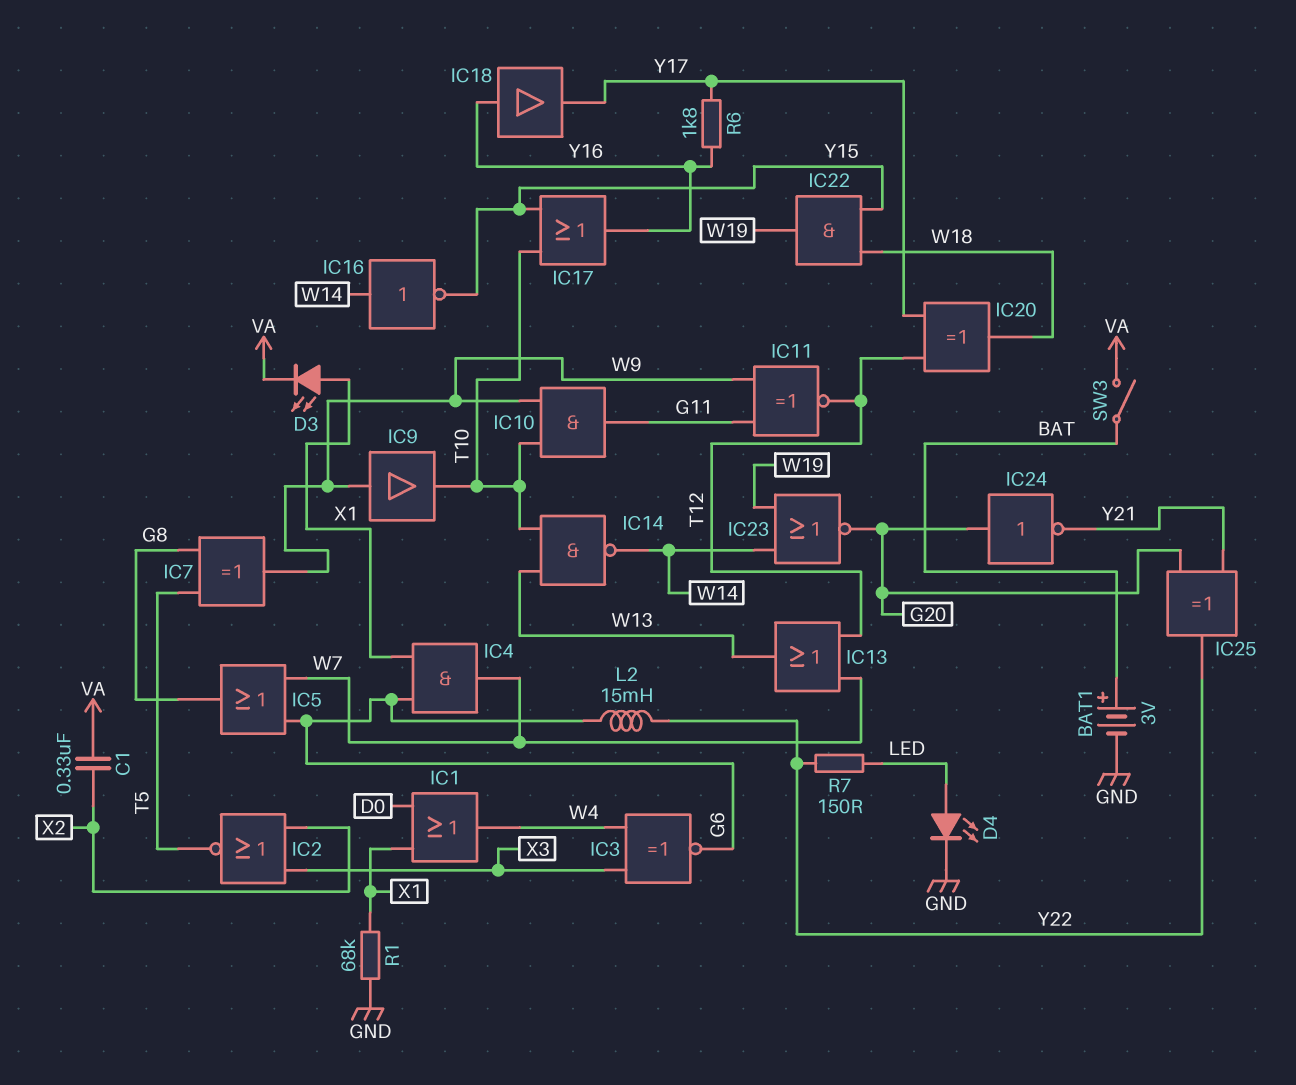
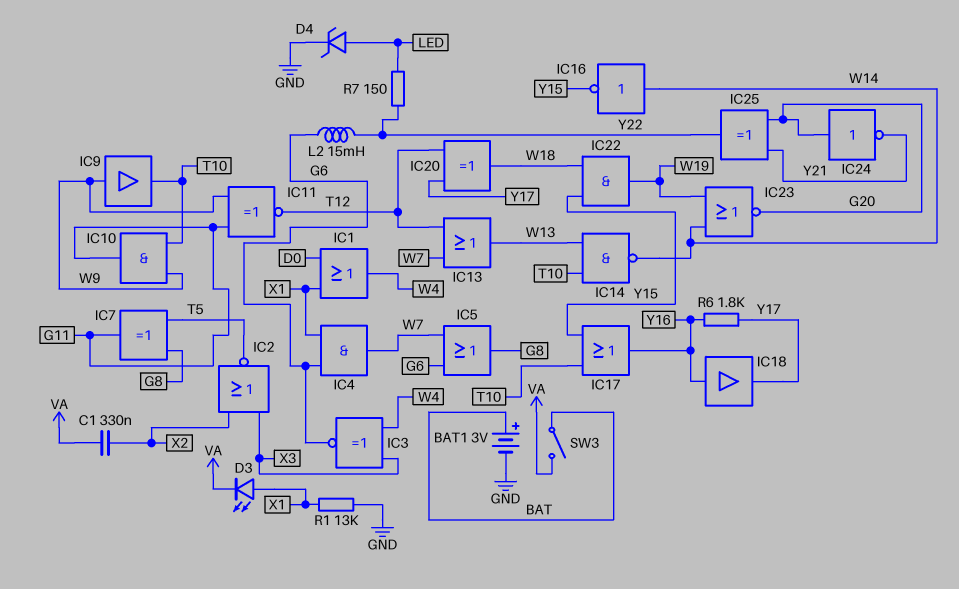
D4: LED (A LED, K GND) -> zener (A LED, K GND)
IC7: XOR (in G8, in T5, out W9) -> XOR (in G8, in T5, out G11)
R1: 68k (GND, X1) -> 13k (GND, X1)

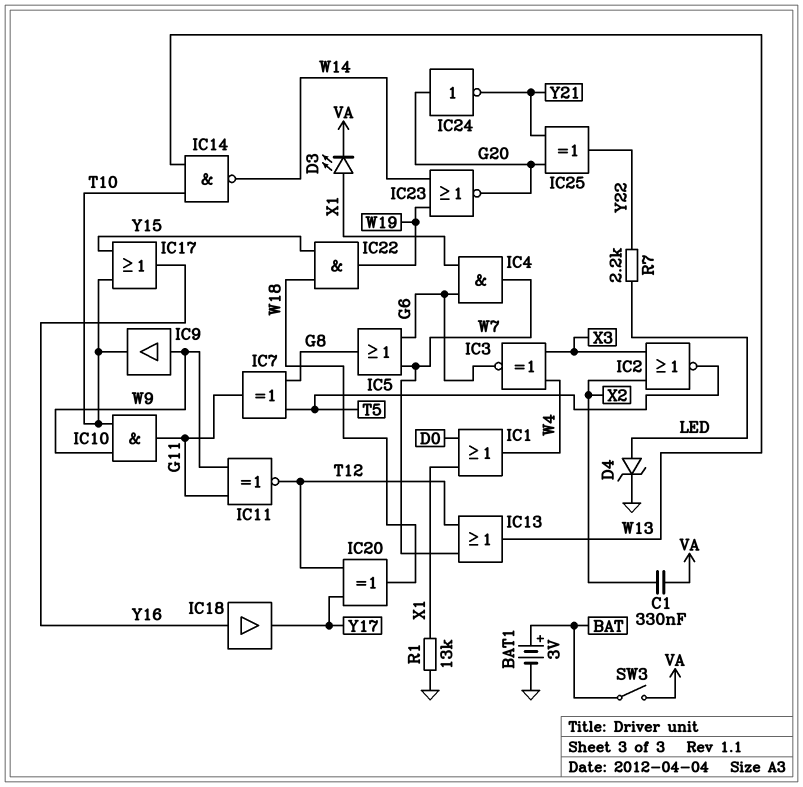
IC16: NOT (in W14, out Y15) -> none
L2: 15mH (G6, Y22) -> none
R6: 1.8k (Y16, Y17) -> none
R7: 150 (LED, Y22) -> 2.2k (LED, Y22)

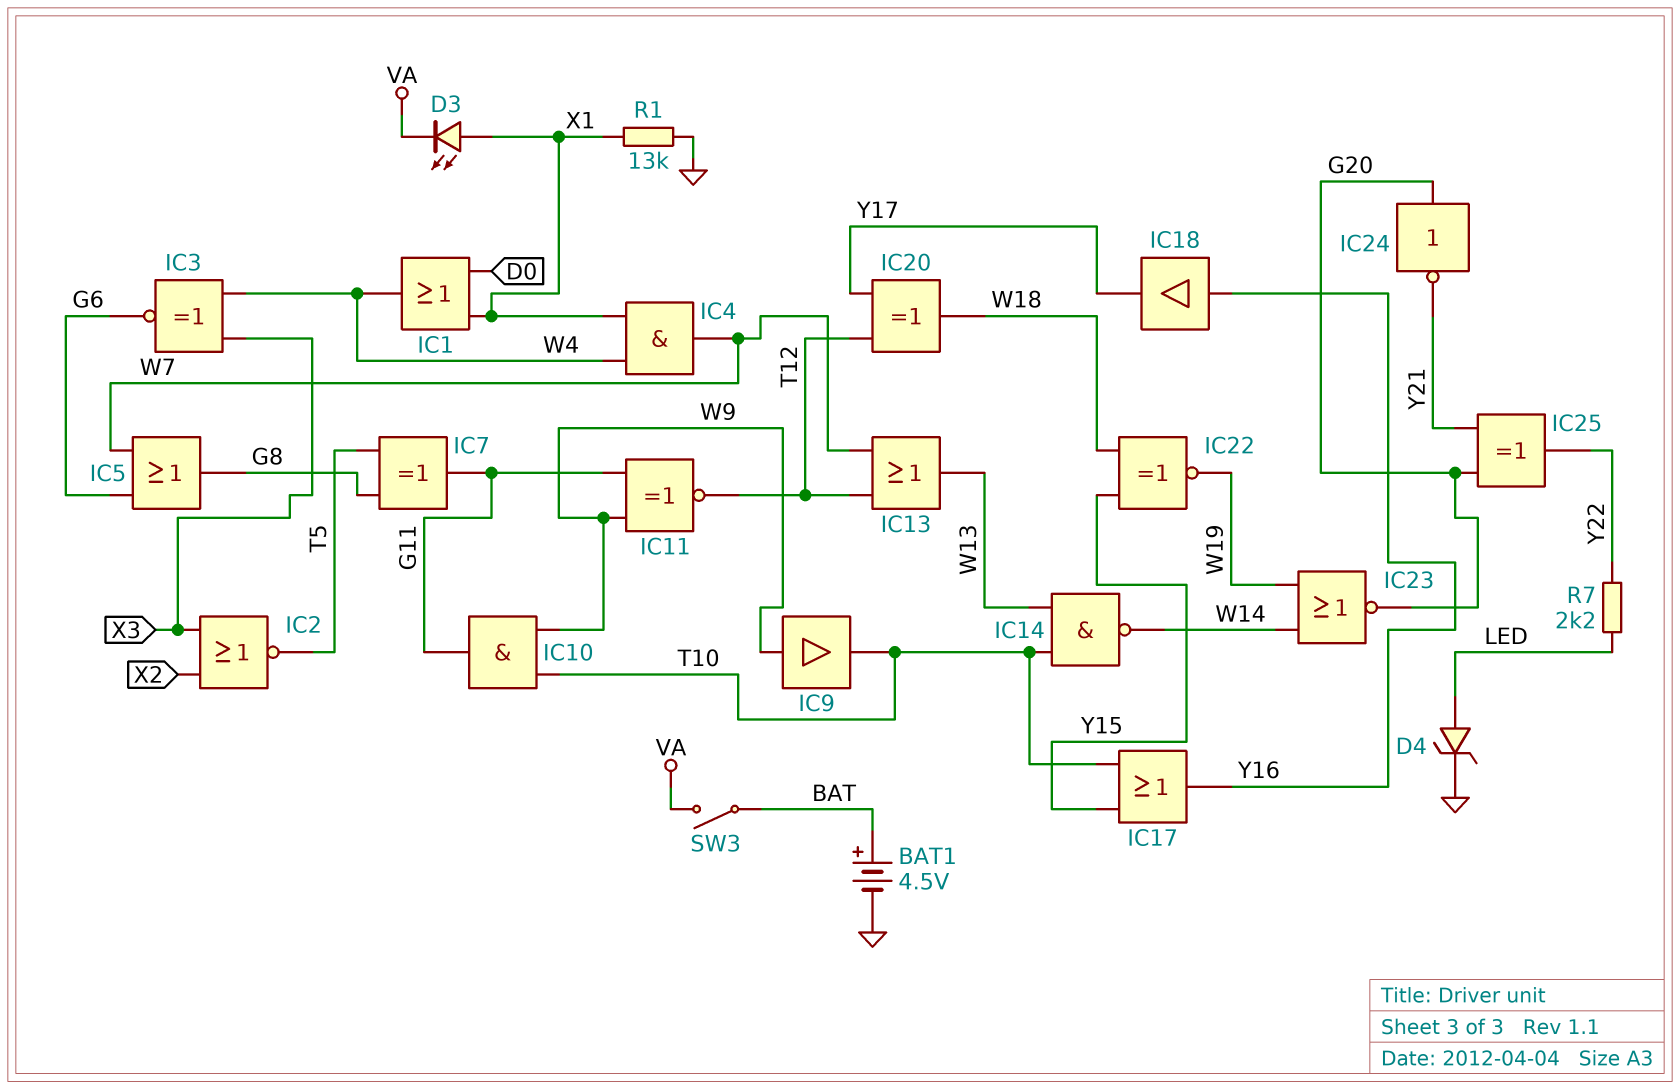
BAT1: 3V (plus BAT, minus GND) -> 4.5V (plus BAT, minus GND)
C1: 330nF (VA, X2) -> none
IC4: AND (in G6, in X1, out W7) -> AND (in W4, in X1, out W7)
IC22: AND (in W18, in Y15, out W19) -> XNOR (in W18, in Y15, out W19)

